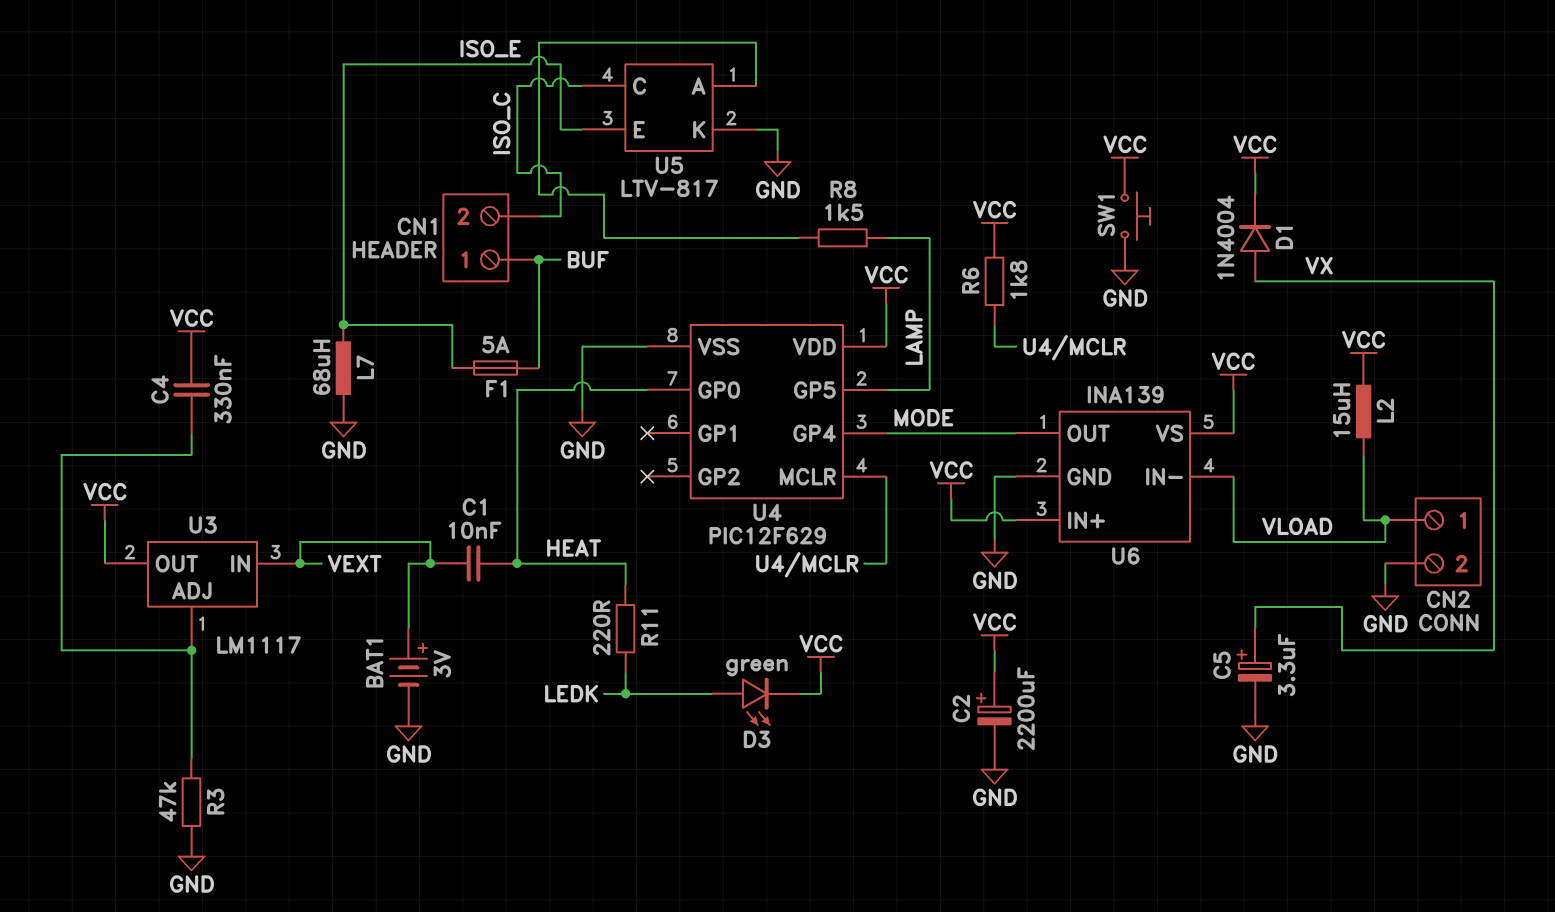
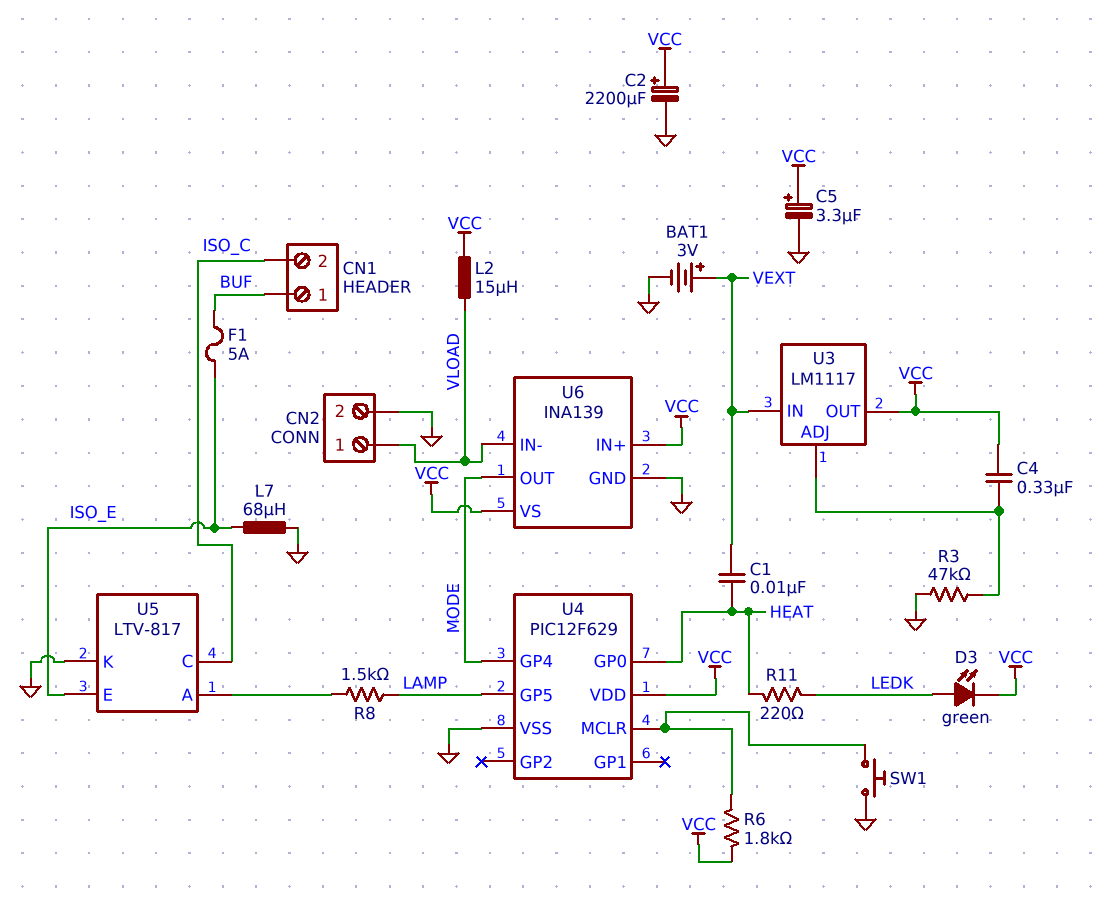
C5: 3.3uF (plus VX, minus GND) -> 3.3uF (plus VCC, minus GND)
D1: diode 1N4004 (A VX, K VCC) -> none
SW1: button (GND, VCC) -> button (GND, U4/MCLR)

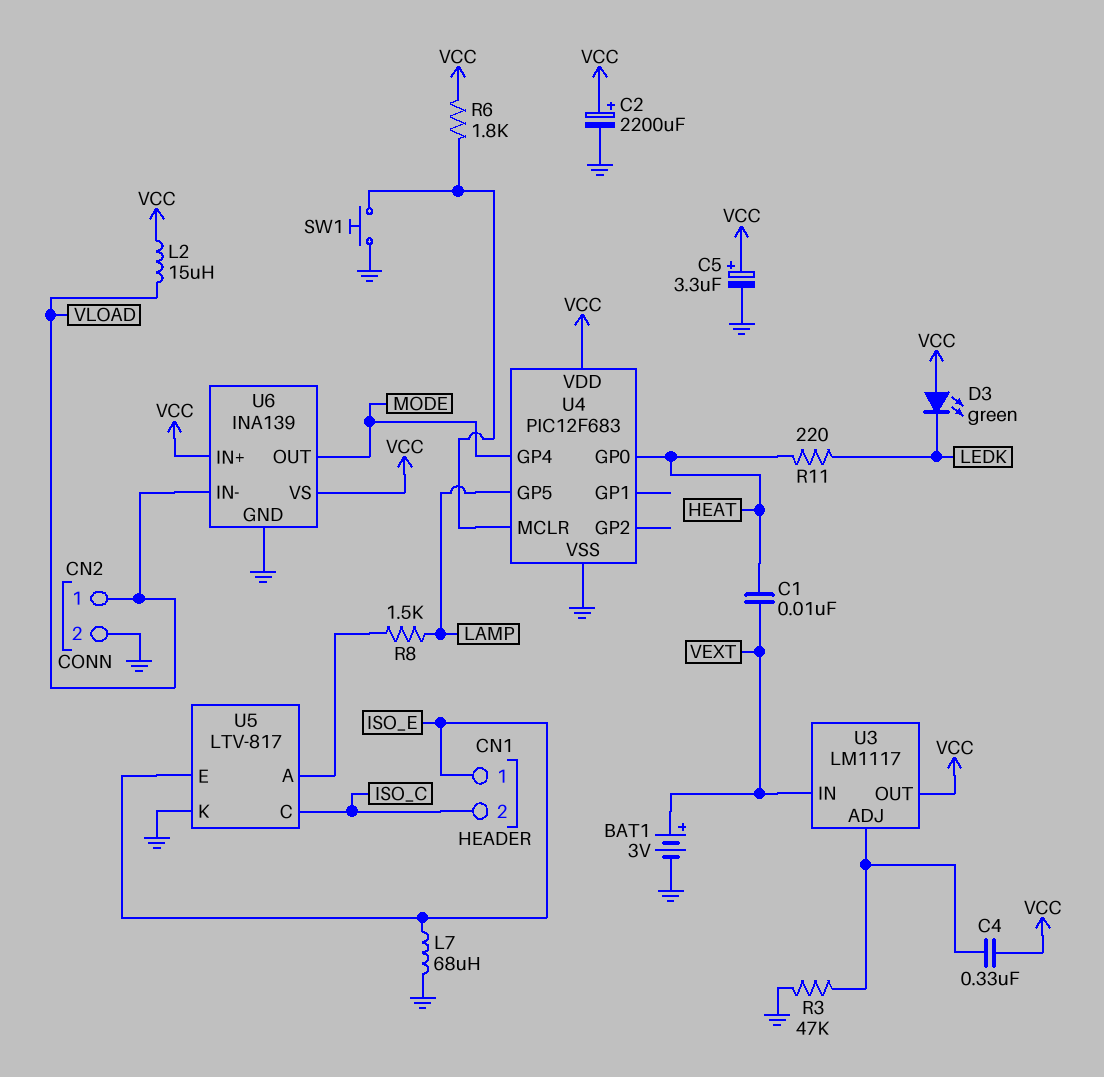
CN1 pin 1: BUF -> ISO_E
D3: LED green (A LEDK, K VCC) -> LED green (A VCC, K LEDK)
F1: 5A (BUF, ISO_E) -> none
U4: PIC12F629 -> PIC12F683

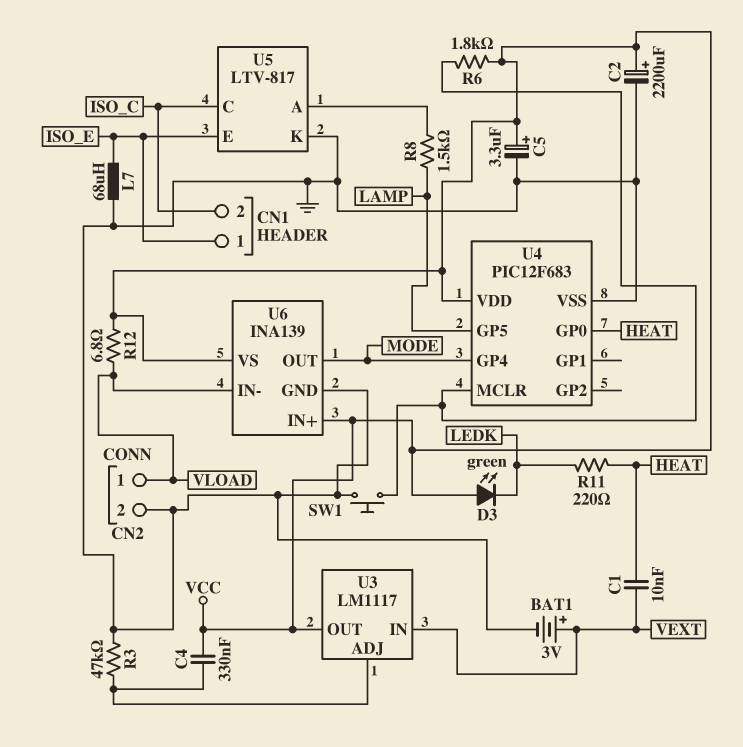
L2: 15uH (VCC, VLOAD) -> none
R12: none -> 6.8 (VCC, VLOAD)

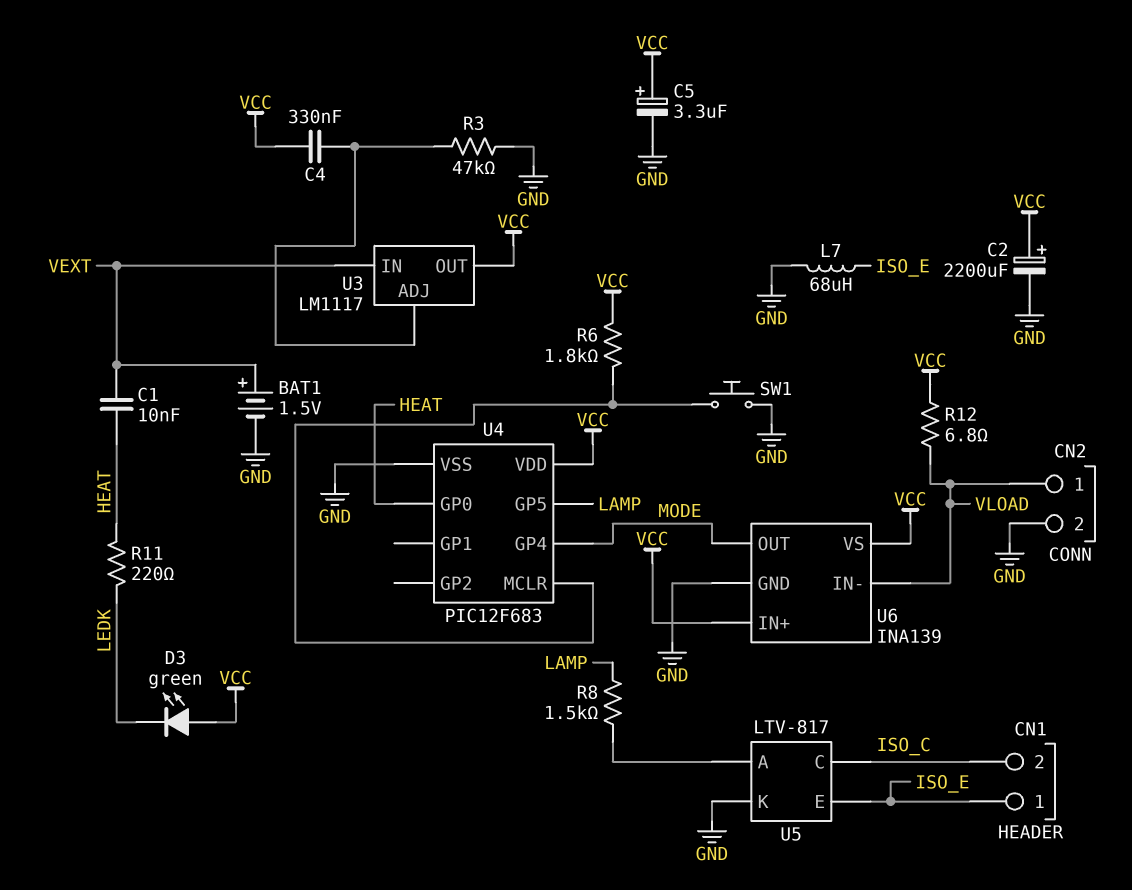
BAT1: 3V (plus VEXT, minus GND) -> 1.5V (plus VEXT, minus GND)

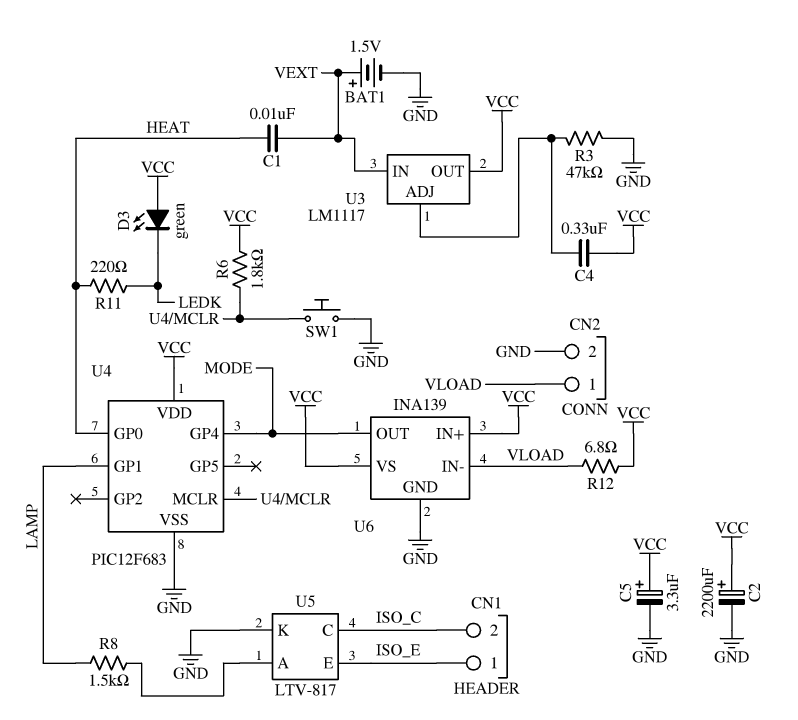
L7: 68uH (GND, ISO_E) -> none
U4 pin GP1: none -> LAMP
U4 pin GP5: LAMP -> none

